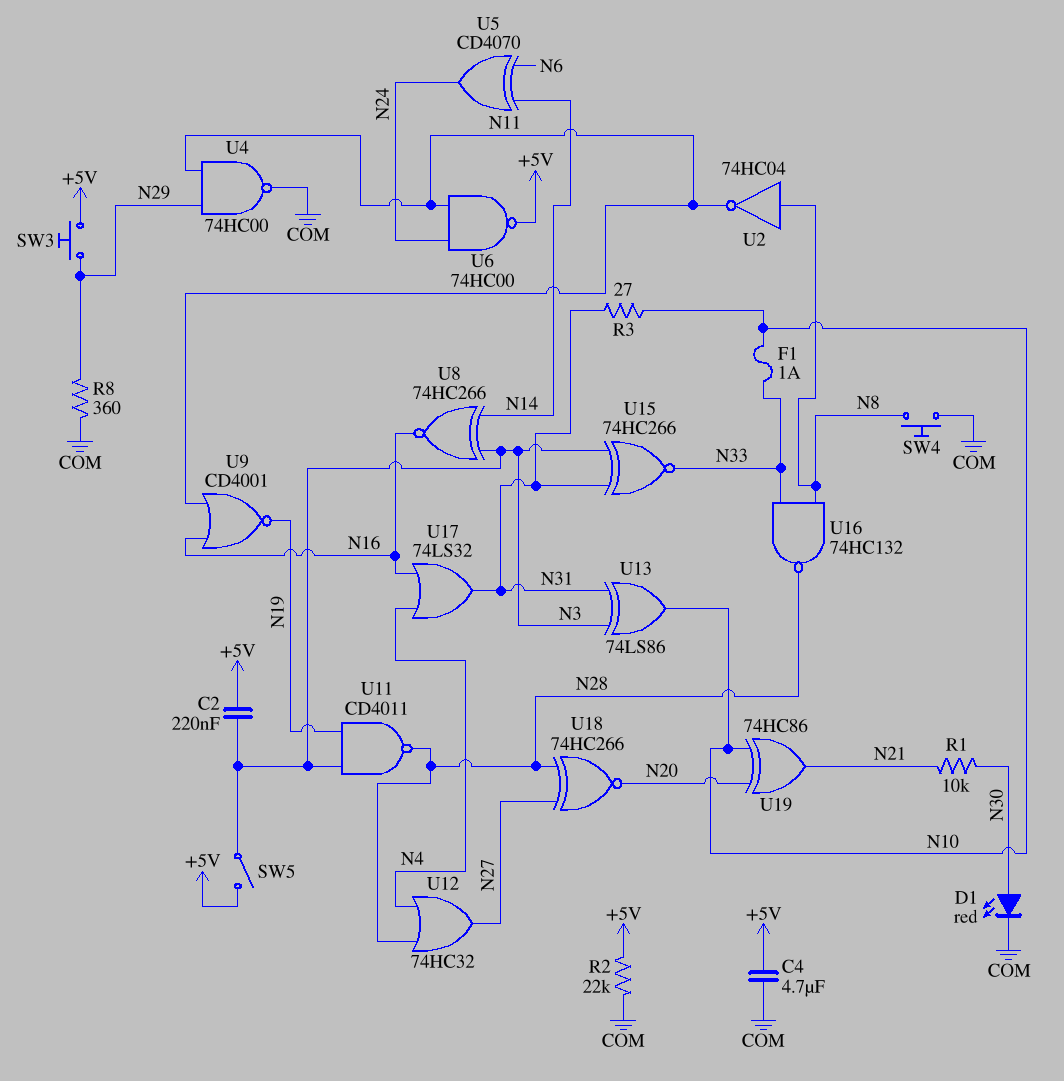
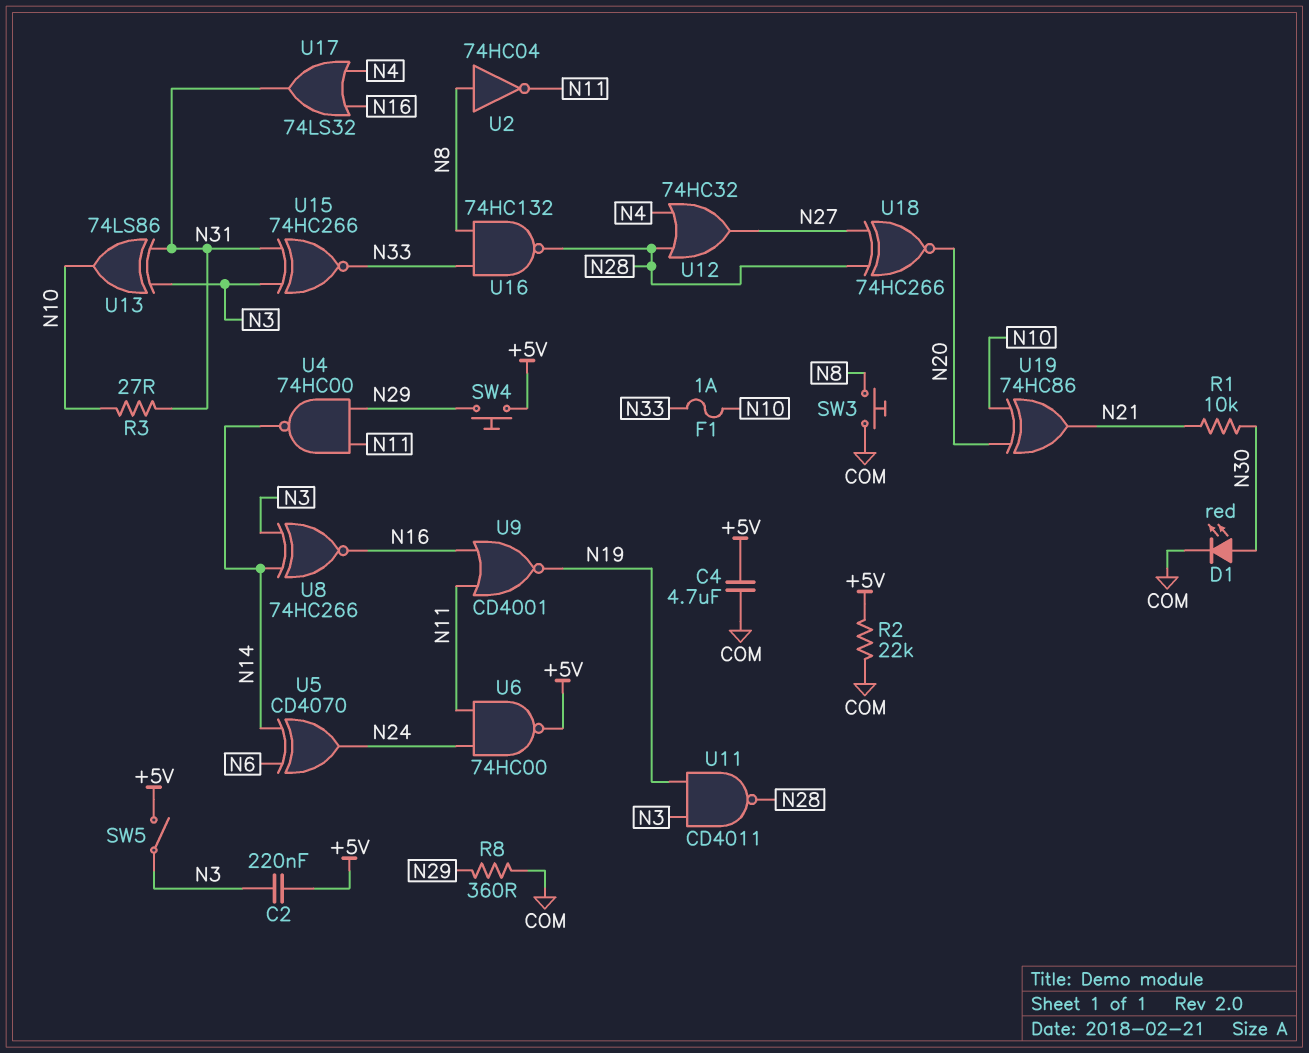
SW3: button (+5V, N29) -> button (COM, N8)
SW4: button (COM, N8) -> button (+5V, N29)
U4: NAND 74HC00 (in N11, in N29, out COM) -> NAND 74HC00 (in N11, in N29, out N14)

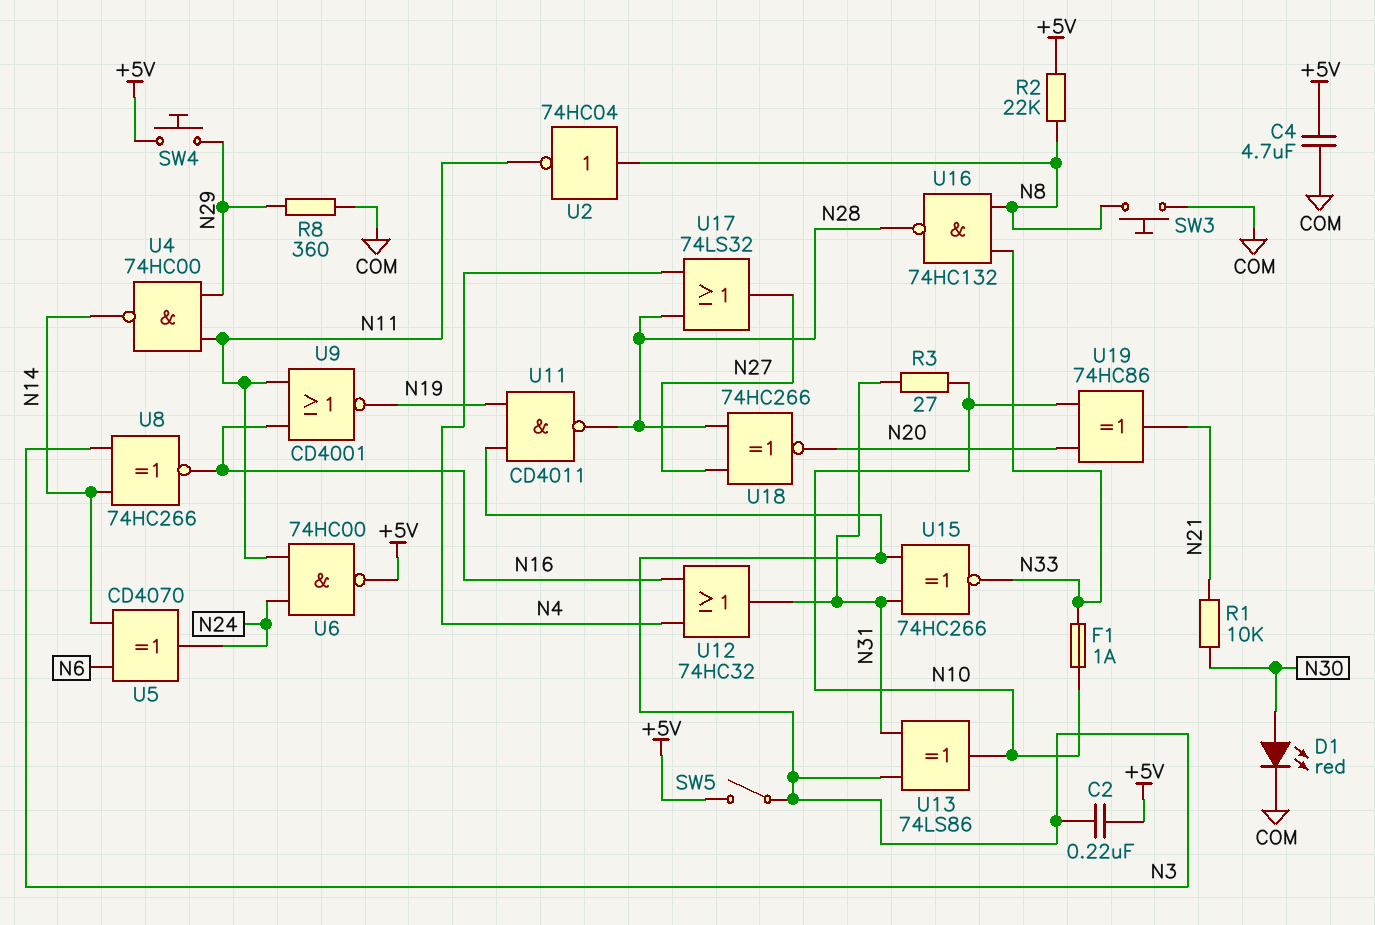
R2: 22k (+5V, COM) -> 22k (+5V, N8)
U12: OR 74HC32 (in N4, in N28, out N27) -> OR 74HC32 (in N4, in N16, out N31)
U17: OR 74LS32 (in N4, in N16, out N31) -> OR 74LS32 (in N4, in N28, out N27)

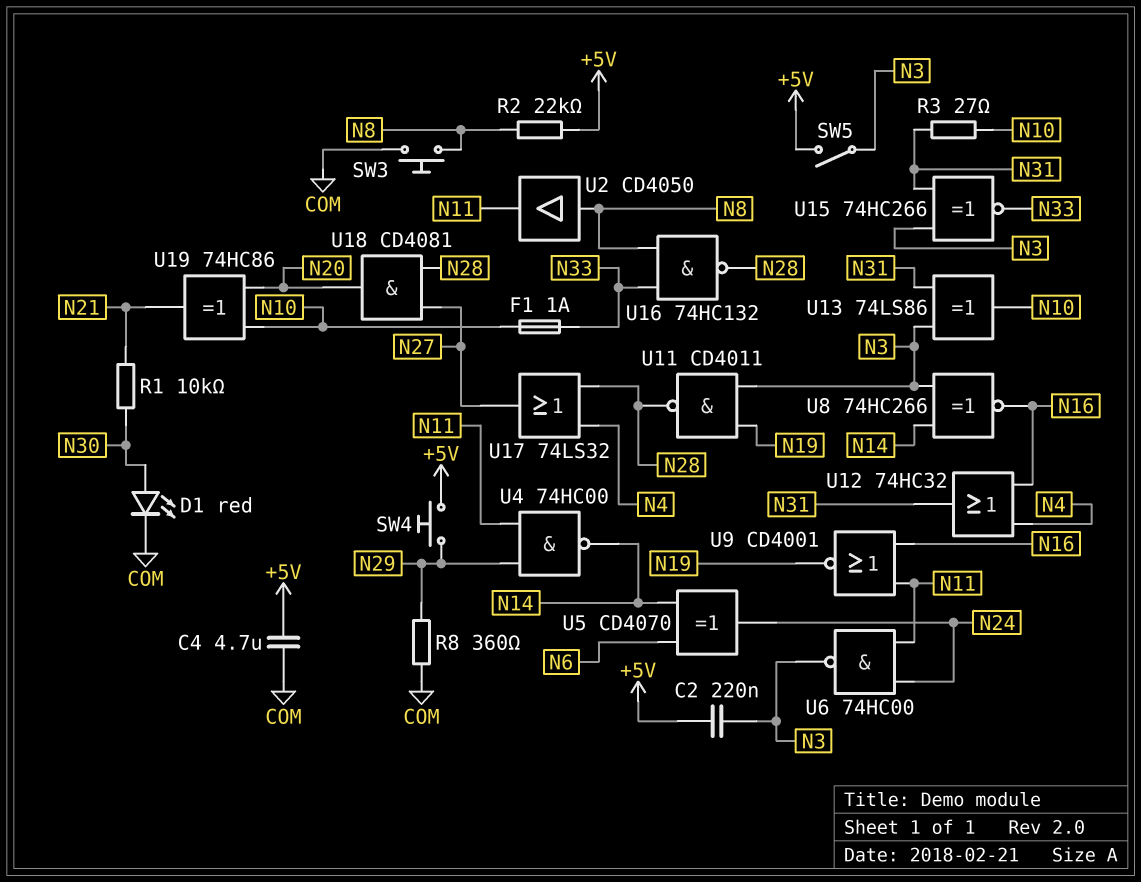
U2: NOT 74HC04 (in N8, out N11) -> buffer CD4050 (in N8, out N11)
U6: NAND 74HC00 (in N11, in N24, out +5V) -> NAND 74HC00 (in N11, in N24, out N3)
U18: XNOR 74HC266 (in N27, in N28, out N20) -> AND CD4081 (in N27, in N28, out N20)

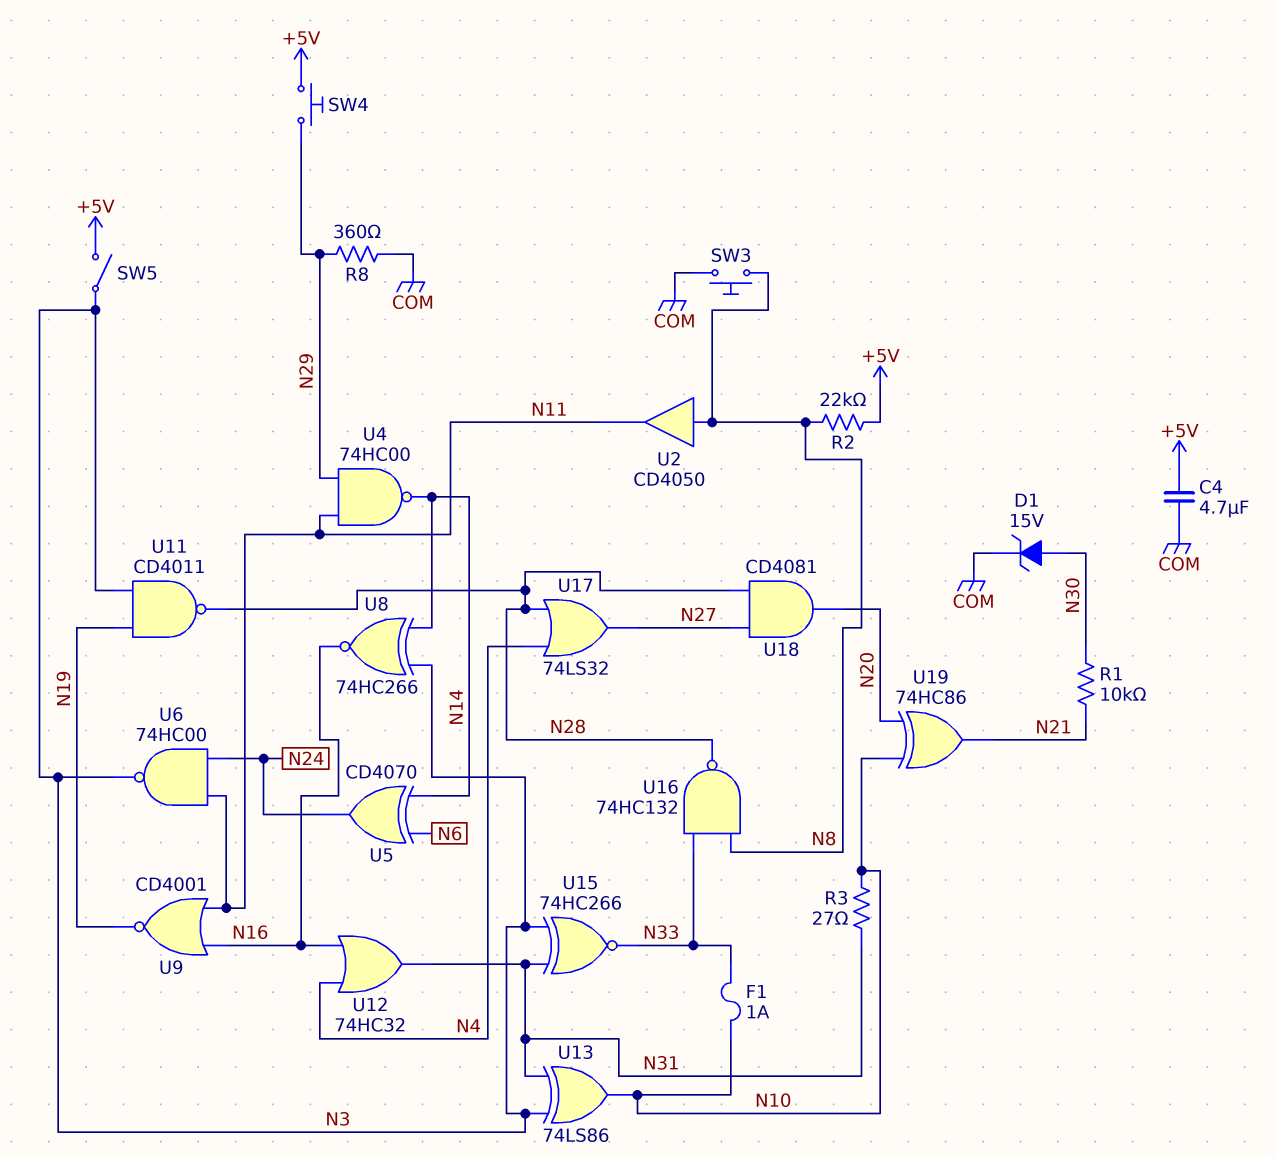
C2: 220nF (+5V, N3) -> none
D1: LED red (A N30, K COM) -> zener 15V (A N30, K COM)

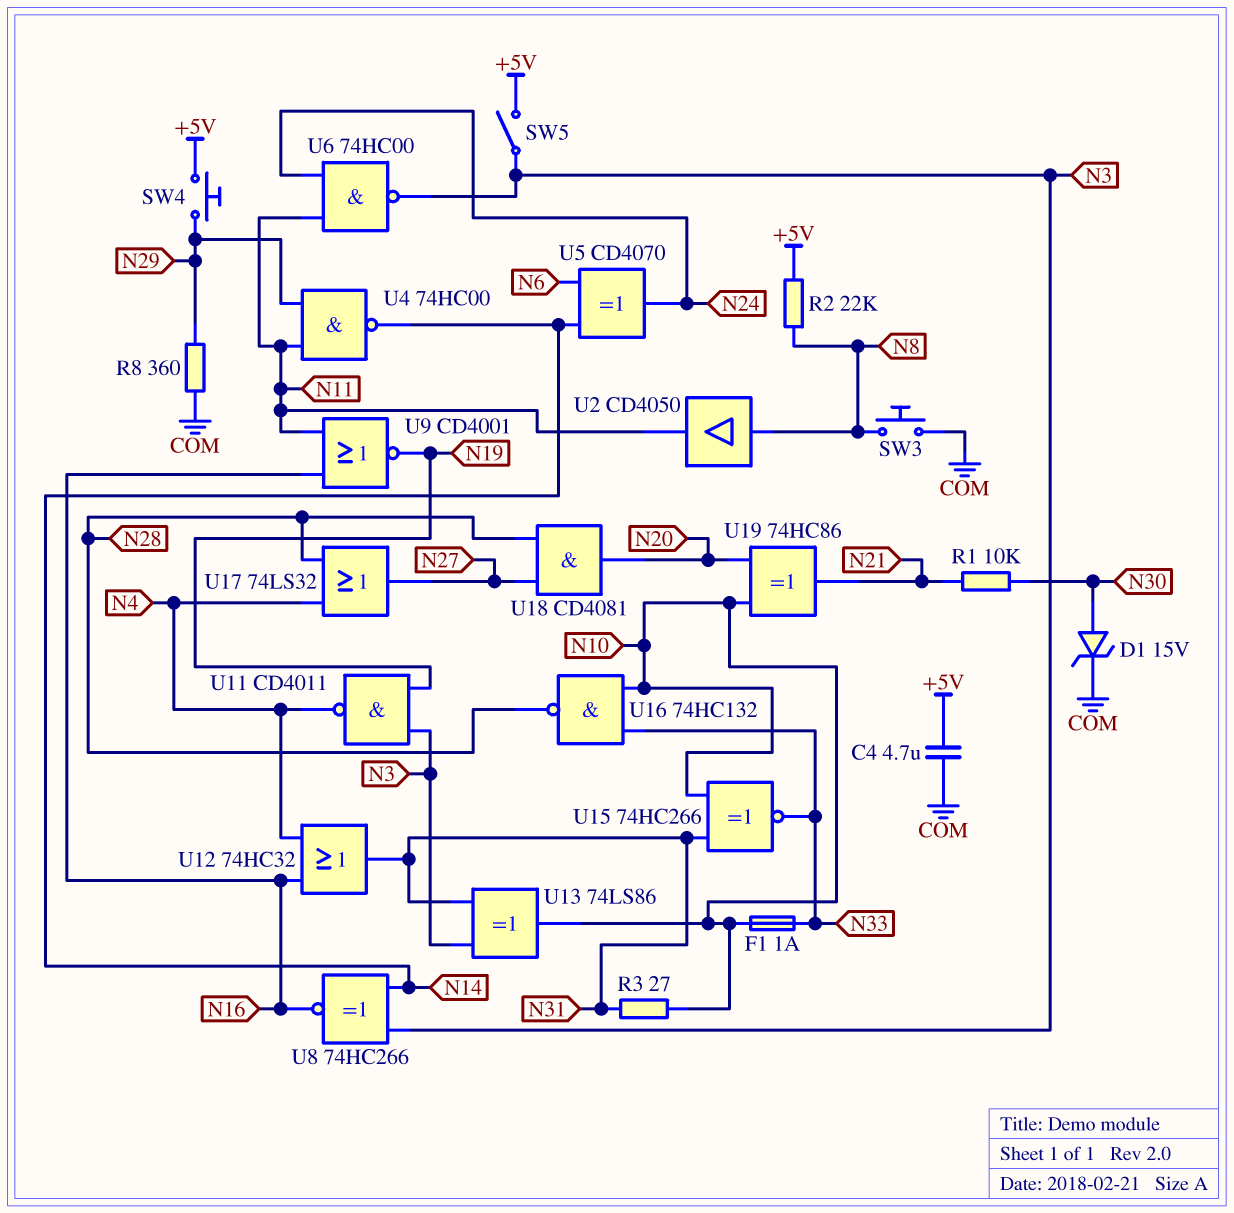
U11: NAND CD4011 (in N3, in N19, out N28) -> NAND CD4011 (in N3, in N19, out N4)
U15: XNOR 74HC266 (in N3, in N31, out N33) -> XNOR 74HC266 (in N10, in N31, out N33)
U16: NAND 74HC132 (in N8, in N33, out N28) -> NAND 74HC132 (in N10, in N33, out N28)

